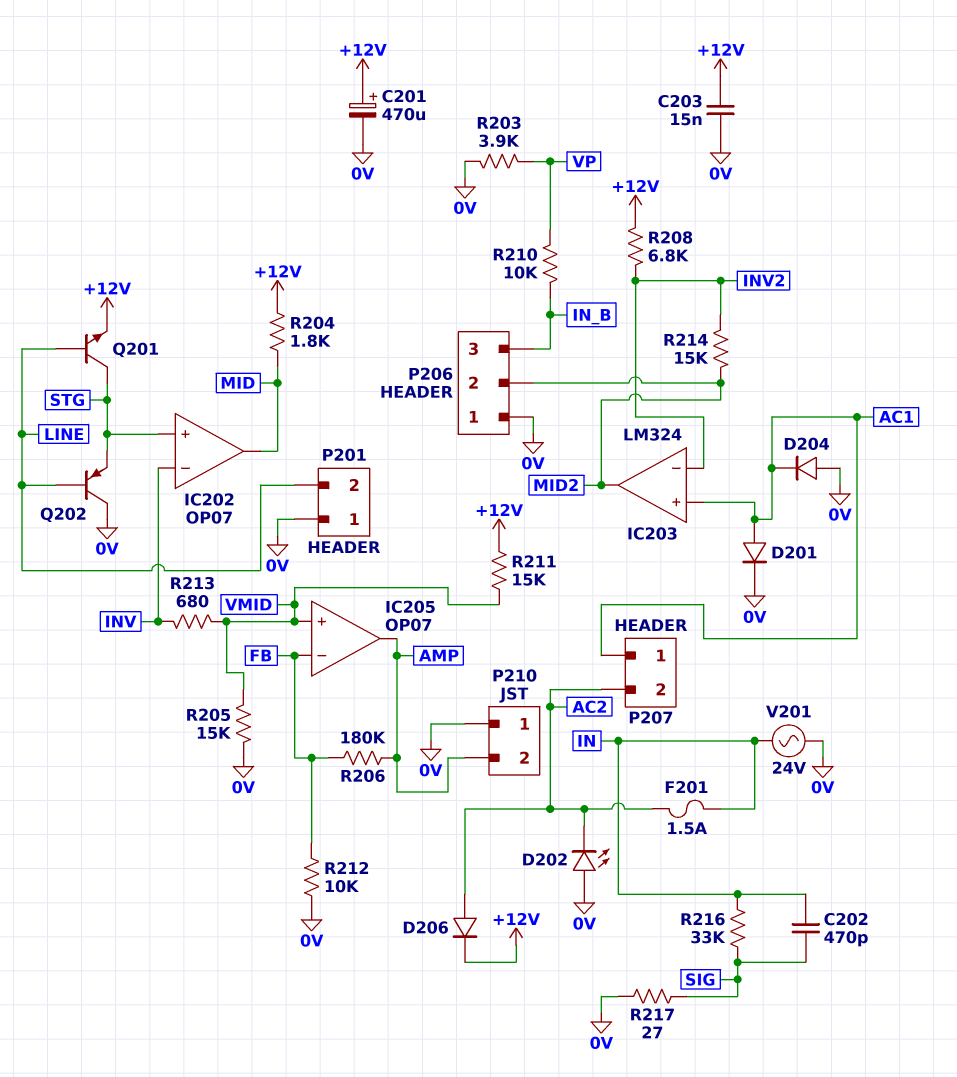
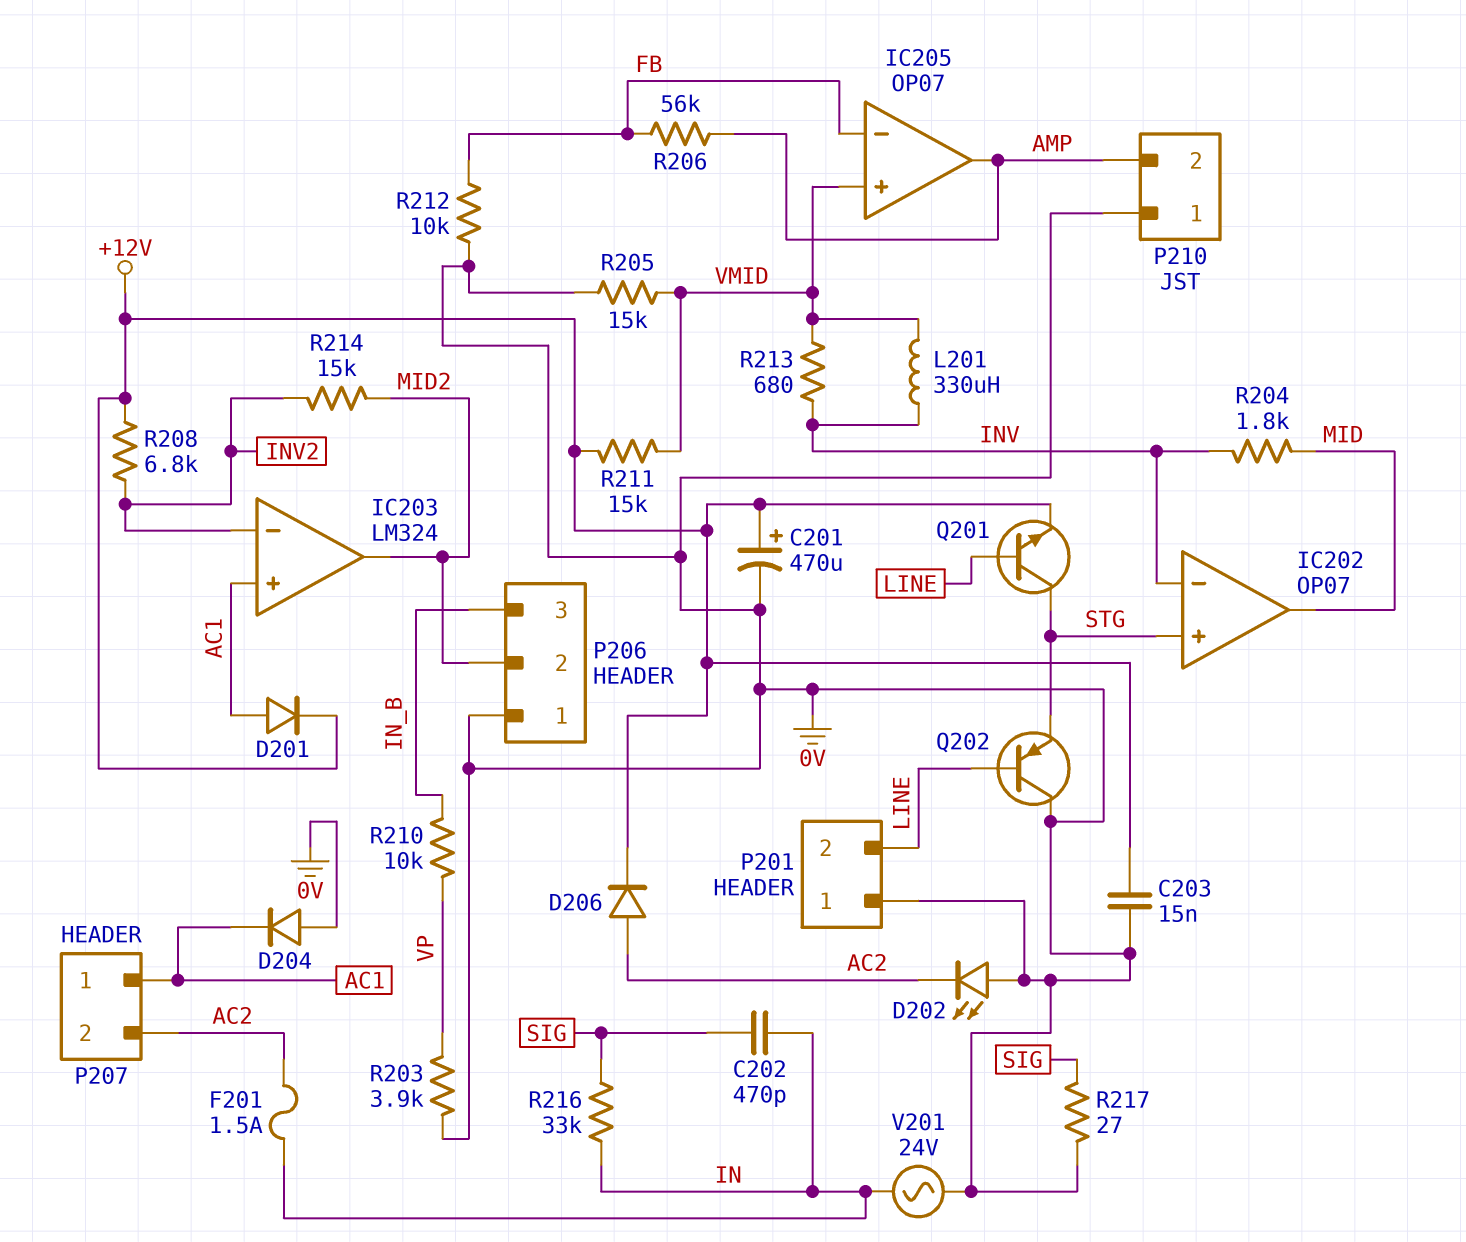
D201: diode (A AC1, K 0V) -> diode (A AC1, K +12V)
L201: none -> 330uH (INV, VMID)
R204: 1.8k (+12V, MID) -> 1.8k (INV, MID)
R206: 180k (AMP, FB) -> 56k (AMP, FB)

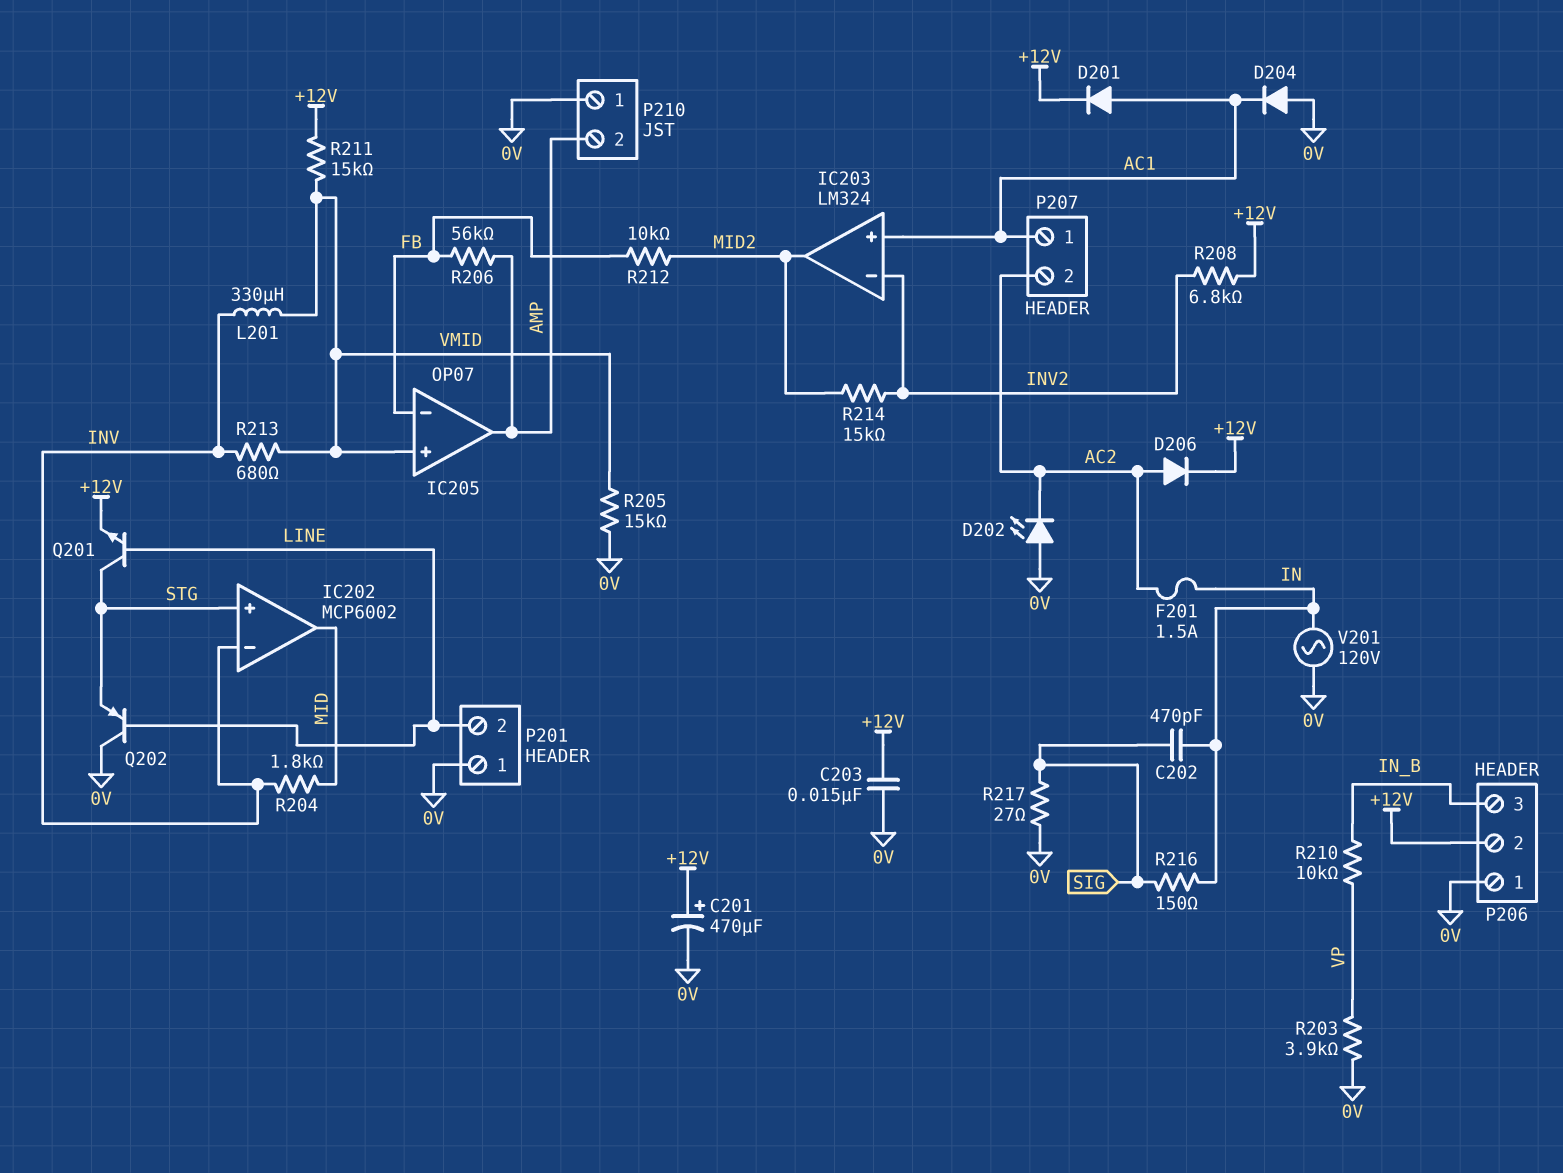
IC202: OP07 -> MCP6002
P206 pin 2: MID2 -> +12V
R212: 10k (0V, FB) -> 10k (FB, MID2)
R216: 33k (IN, SIG) -> 150 (IN, SIG)
V201: AC 24V (0V, IN) -> AC 120V (0V, IN)

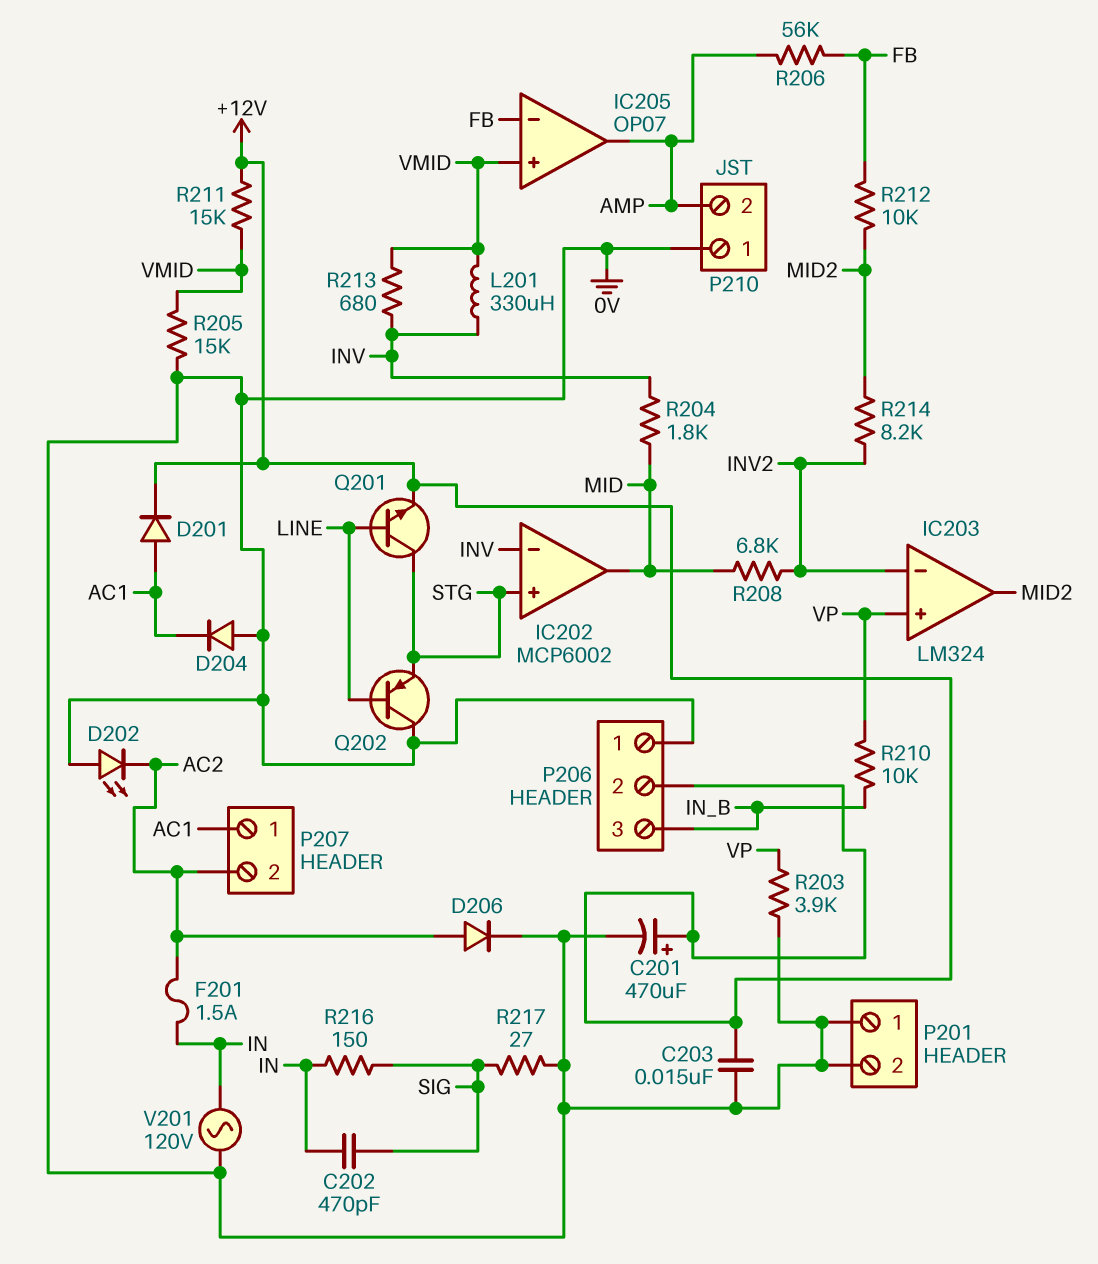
D206: diode (A AC2, K +12V) -> diode (A AC2, K 0V)
IC203 pin in+: AC1 -> VP
P201 pin 2: LINE -> 0V
R208: 6.8k (+12V, INV2) -> 6.8k (INV2, MID)
R214: 15k (INV2, MID2) -> 8.2k (INV2, MID2)

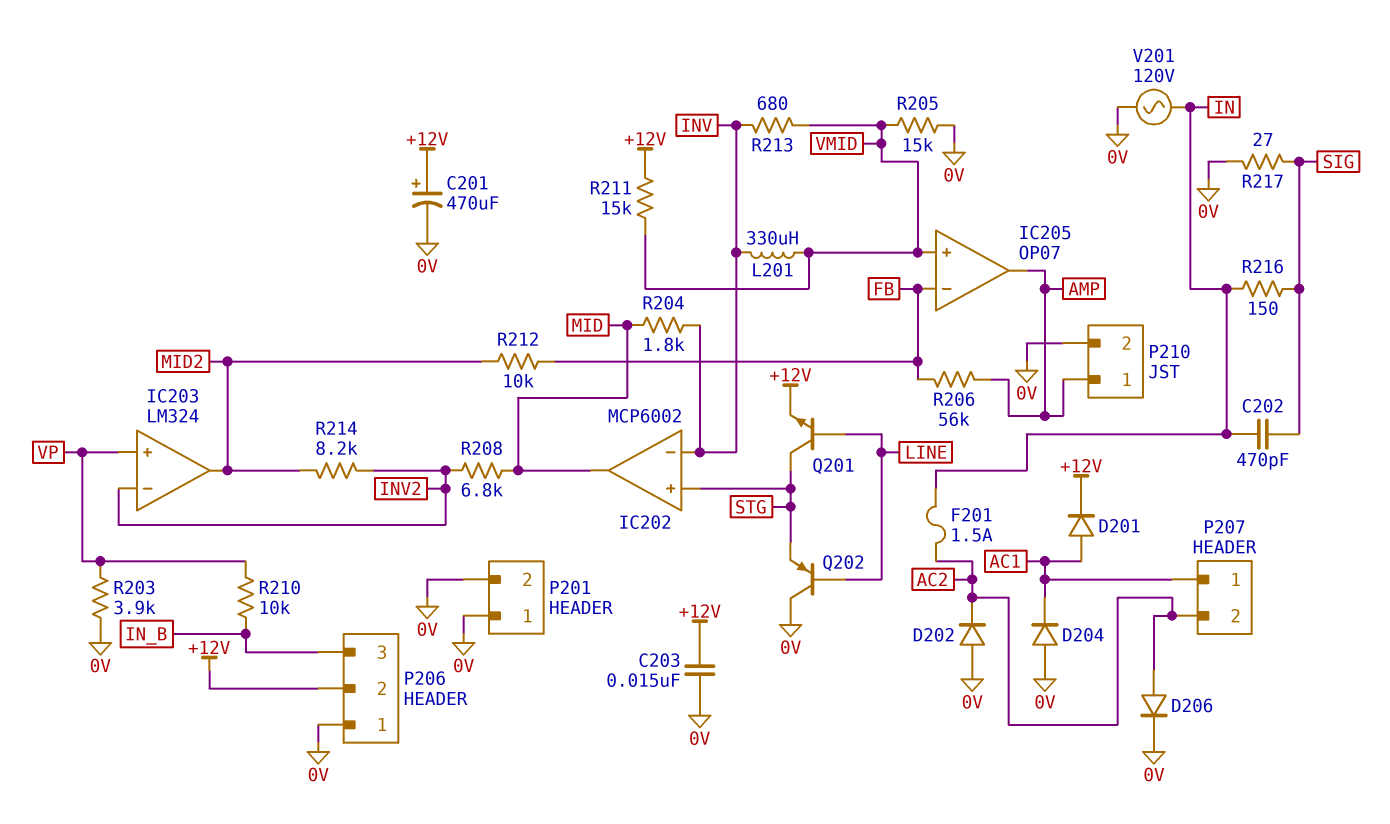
D202: LED (A 0V, K AC2) -> diode (A 0V, K AC2)
P210 pin 1: 0V -> AMP
P210 pin 2: AMP -> 0V

